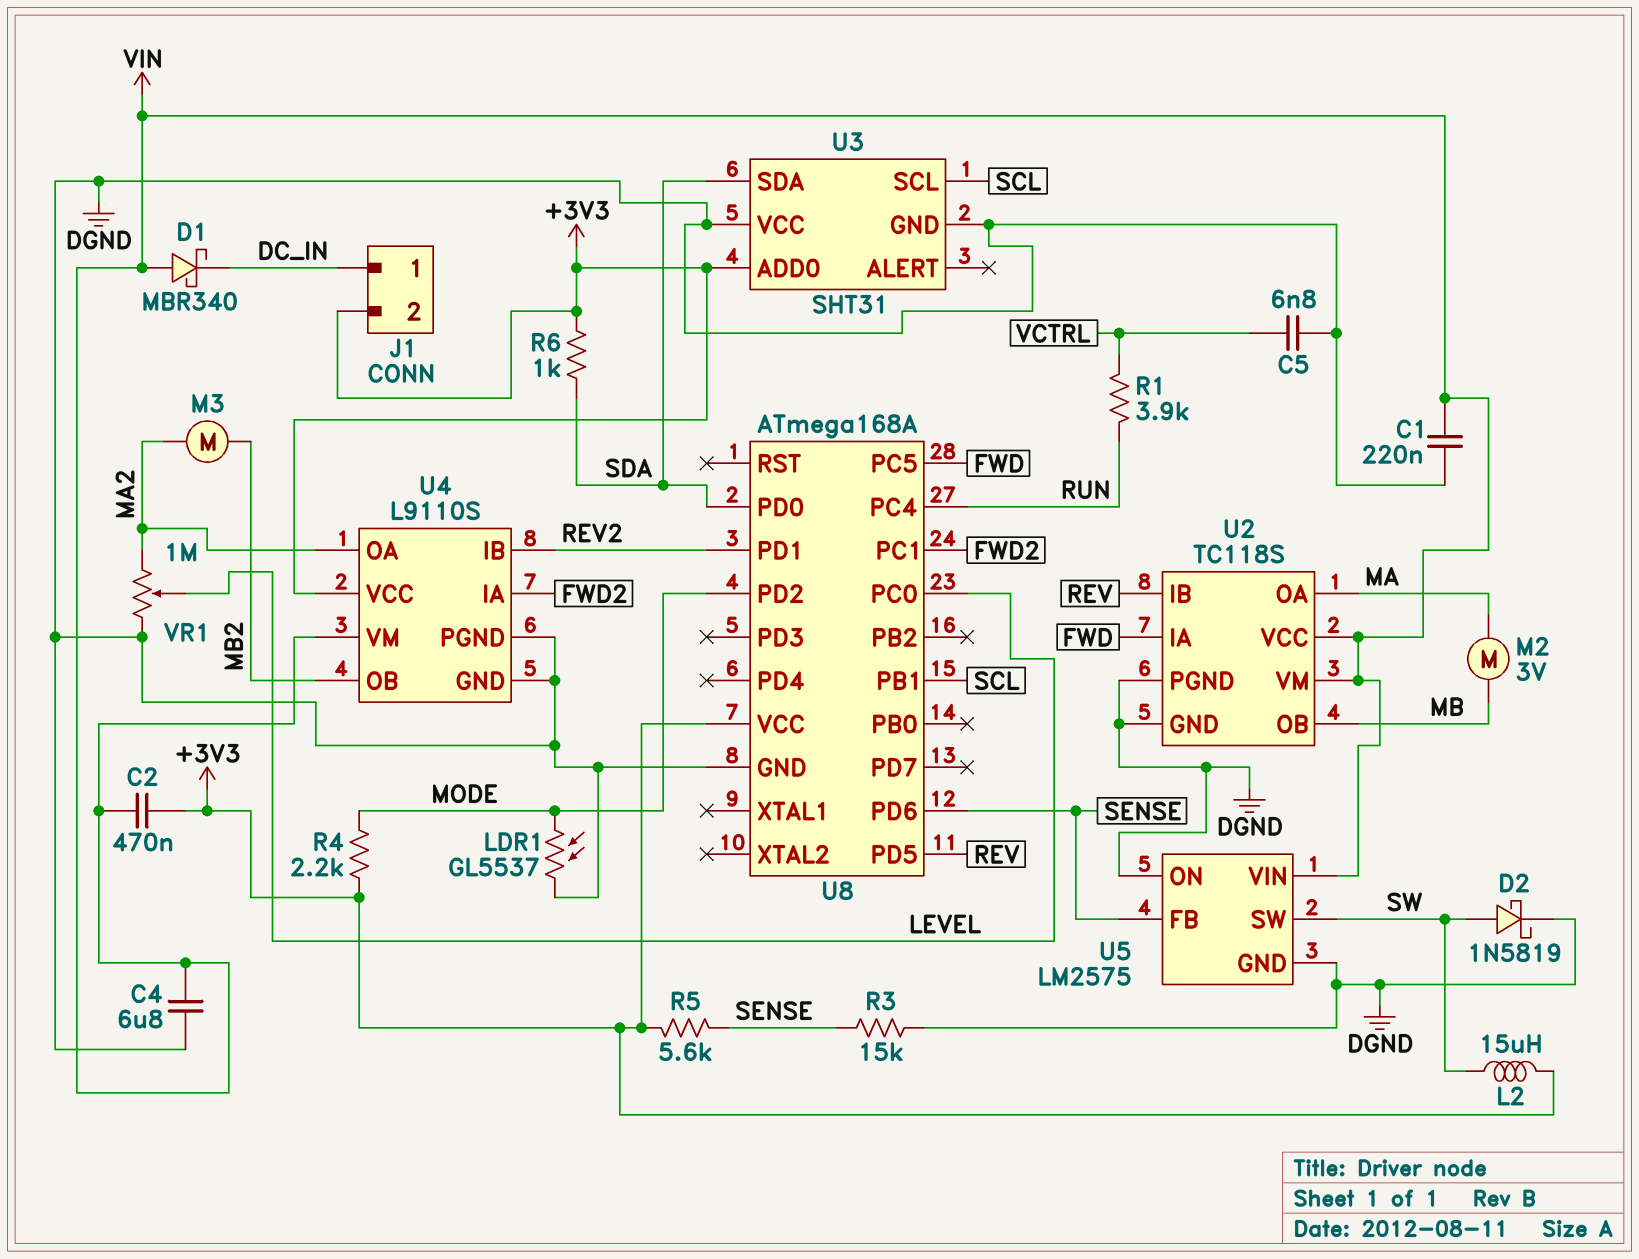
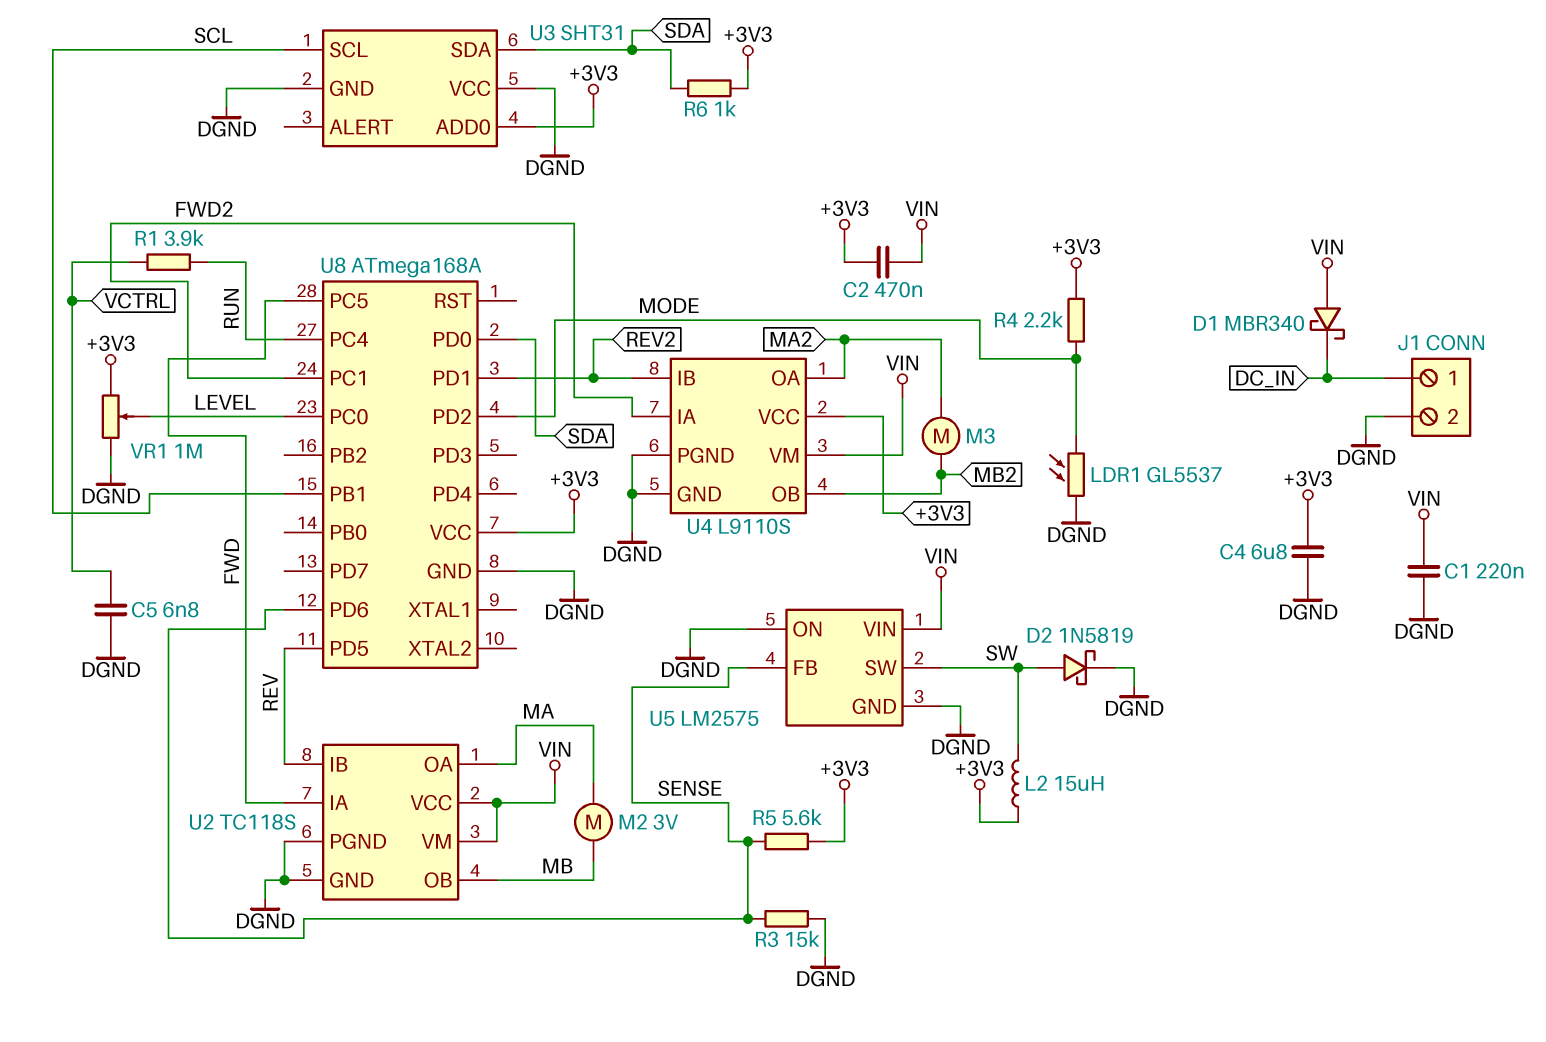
C4: 6.8uF (DGND, VIN) -> 6.8uF (+3V3, DGND)
J1 pin 2: +3V3 -> DGND
VR1: 1M (DGND, MA2, wiper LEVEL) -> 1M (+3V3, DGND, wiper LEVEL)

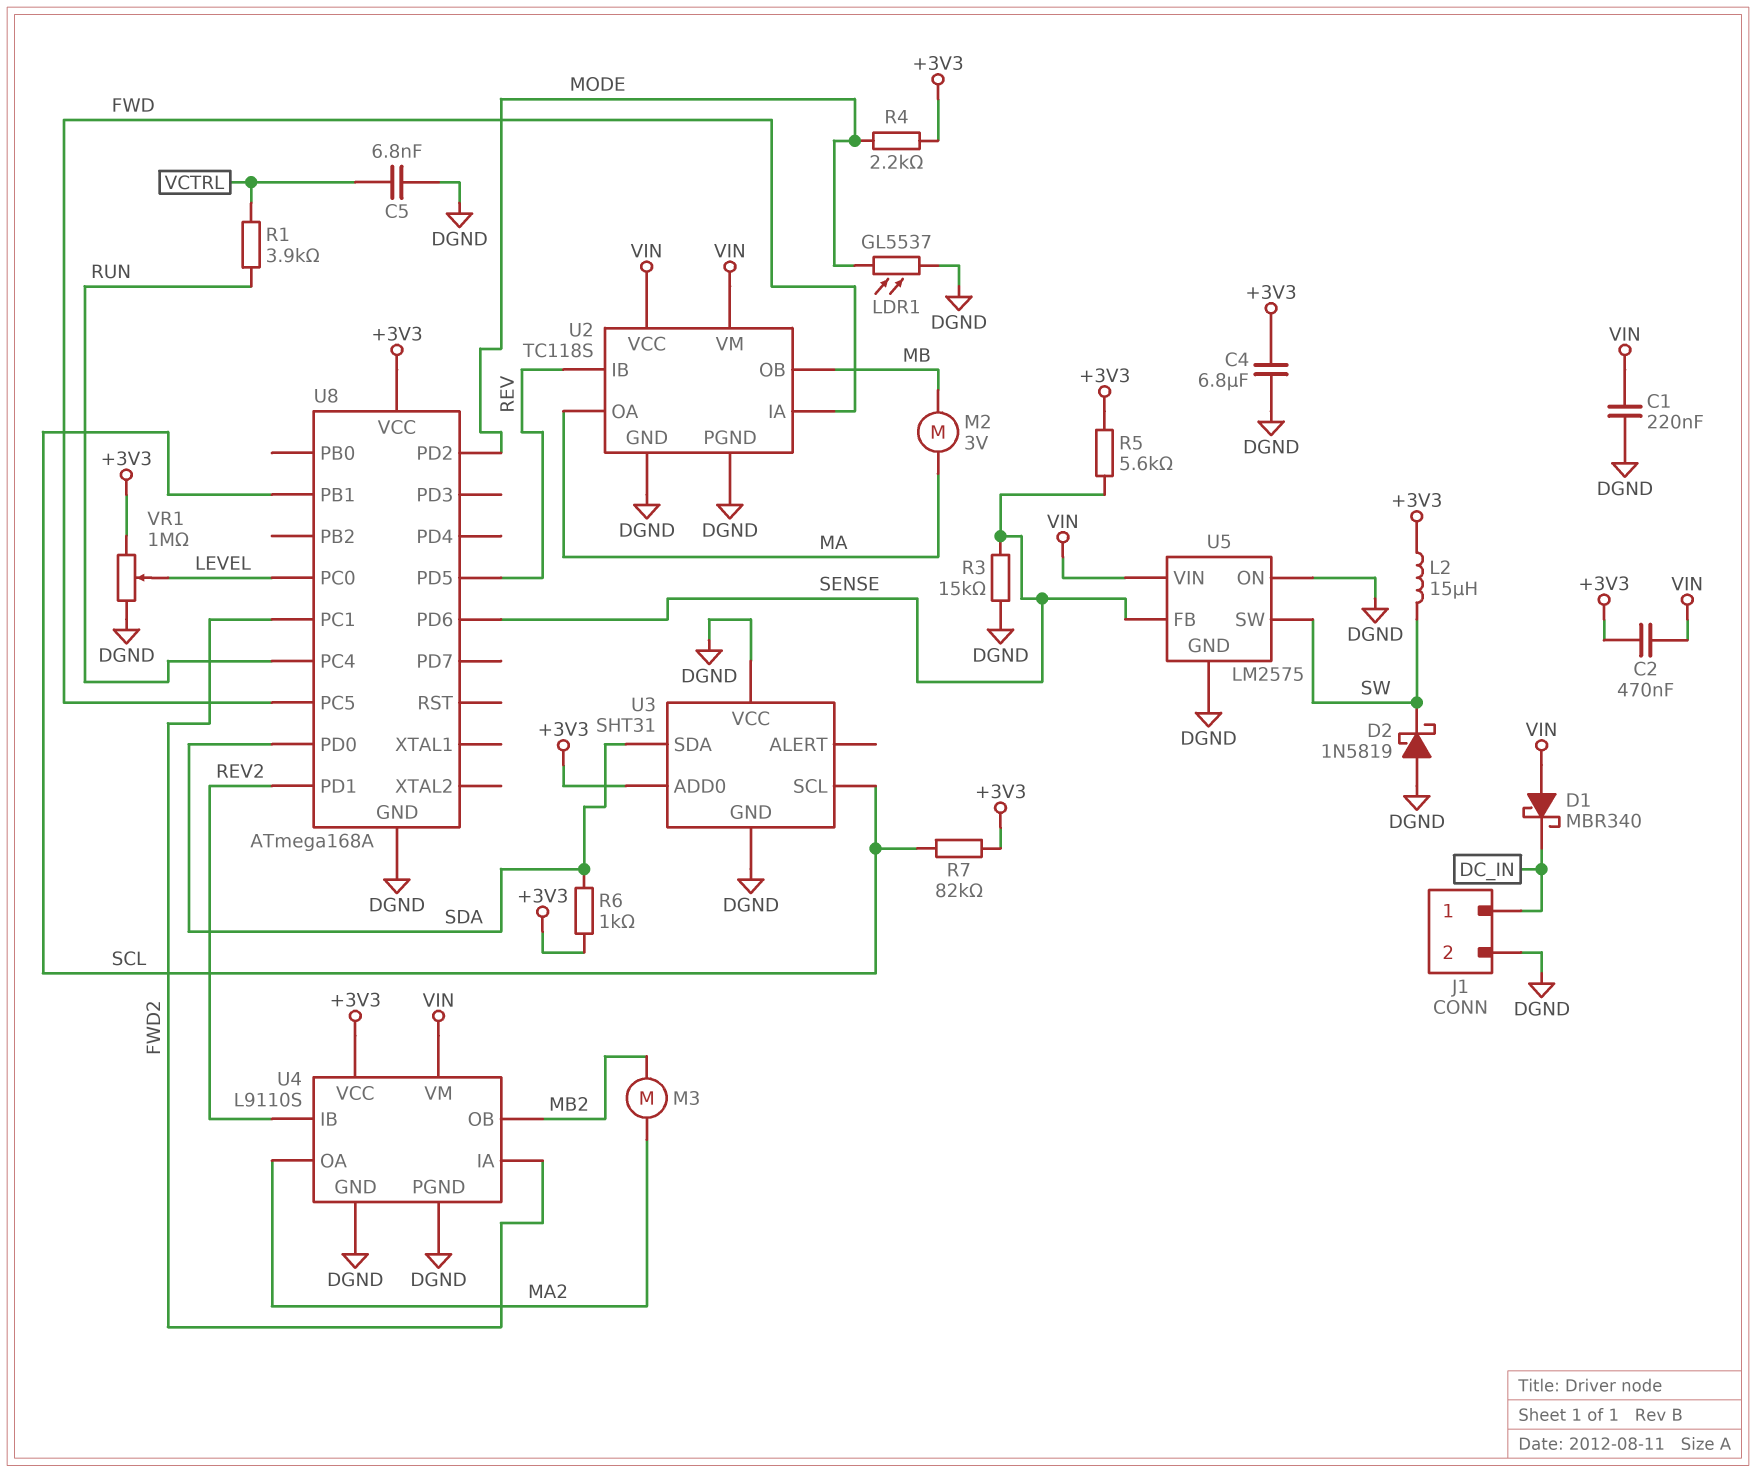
D2: schottky 1N5819 (A SW, K DGND) -> schottky 1N5819 (A DGND, K SW)
R7: none -> 82k (+3V3, SCL)

